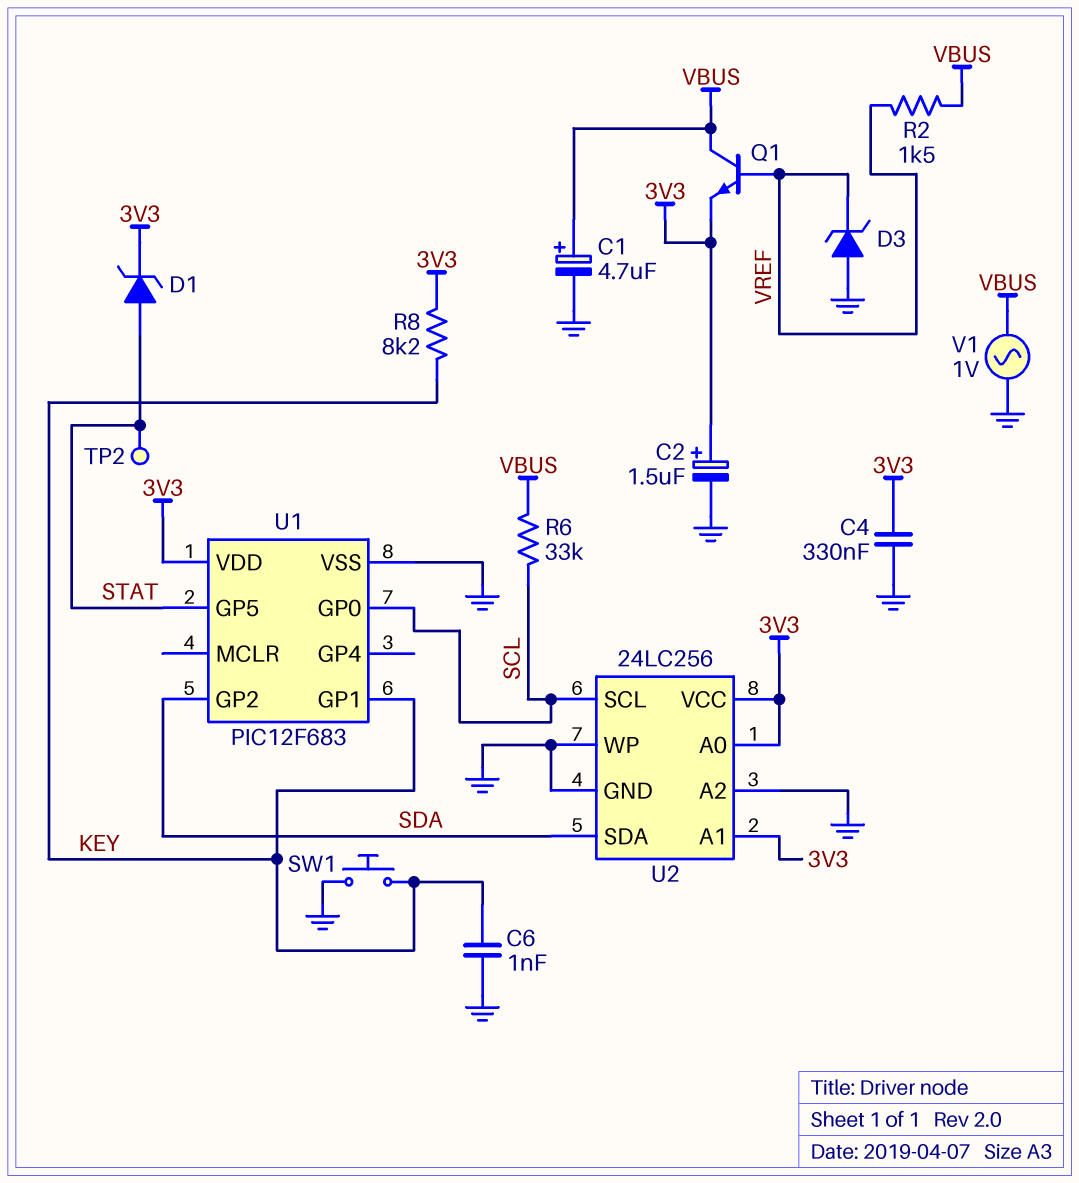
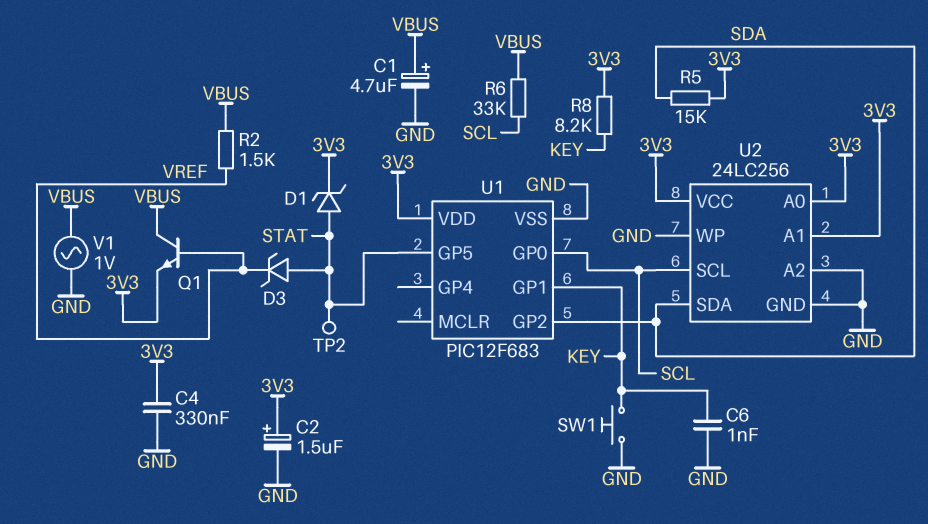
D3: zener (A GND, K VREF) -> zener (A STAT, K VREF)
R5: none -> 15k (3V3, SDA)

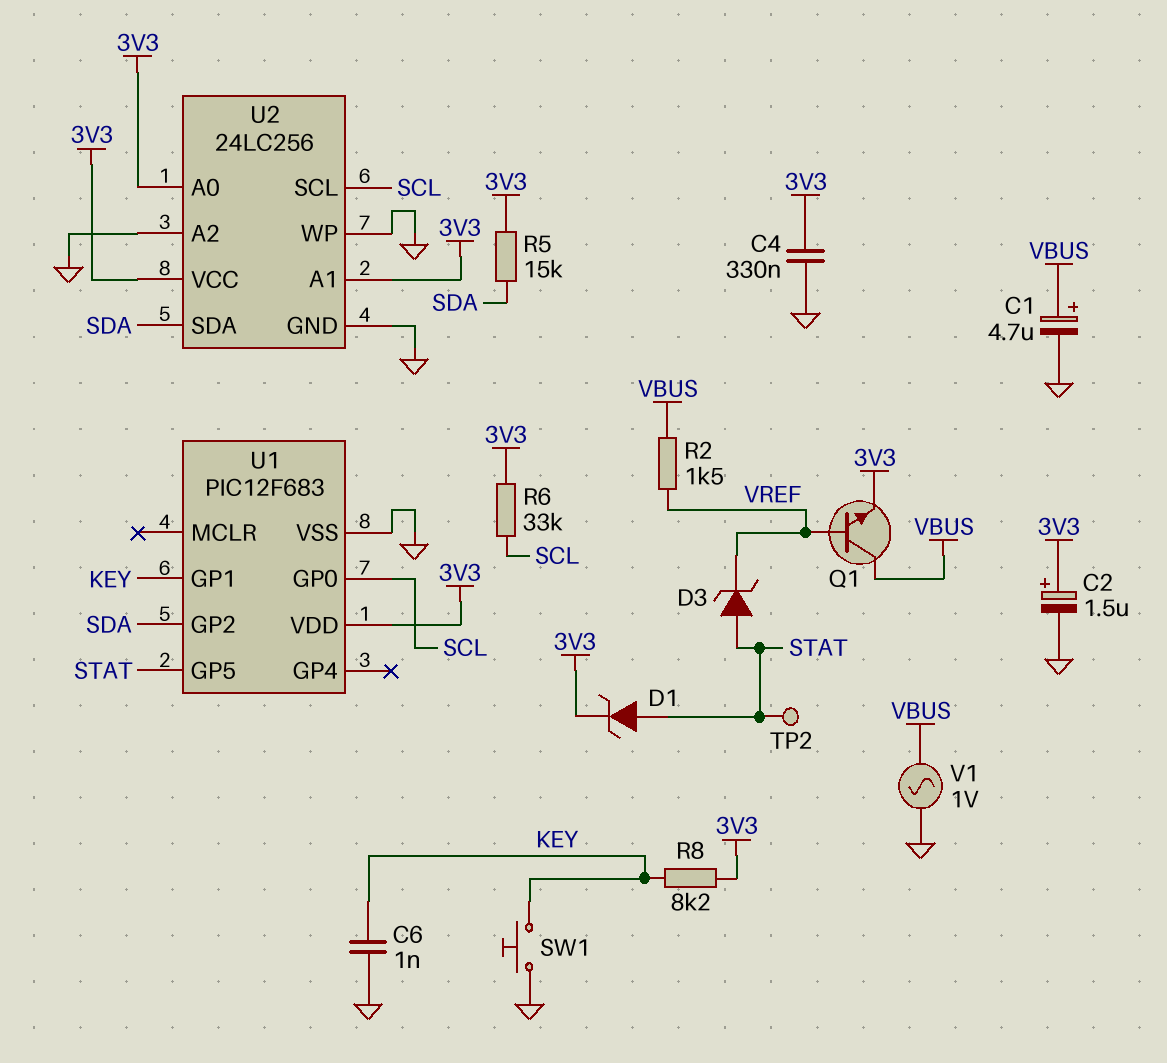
R6: 33k (SCL, VBUS) -> 33k (3V3, SCL)

